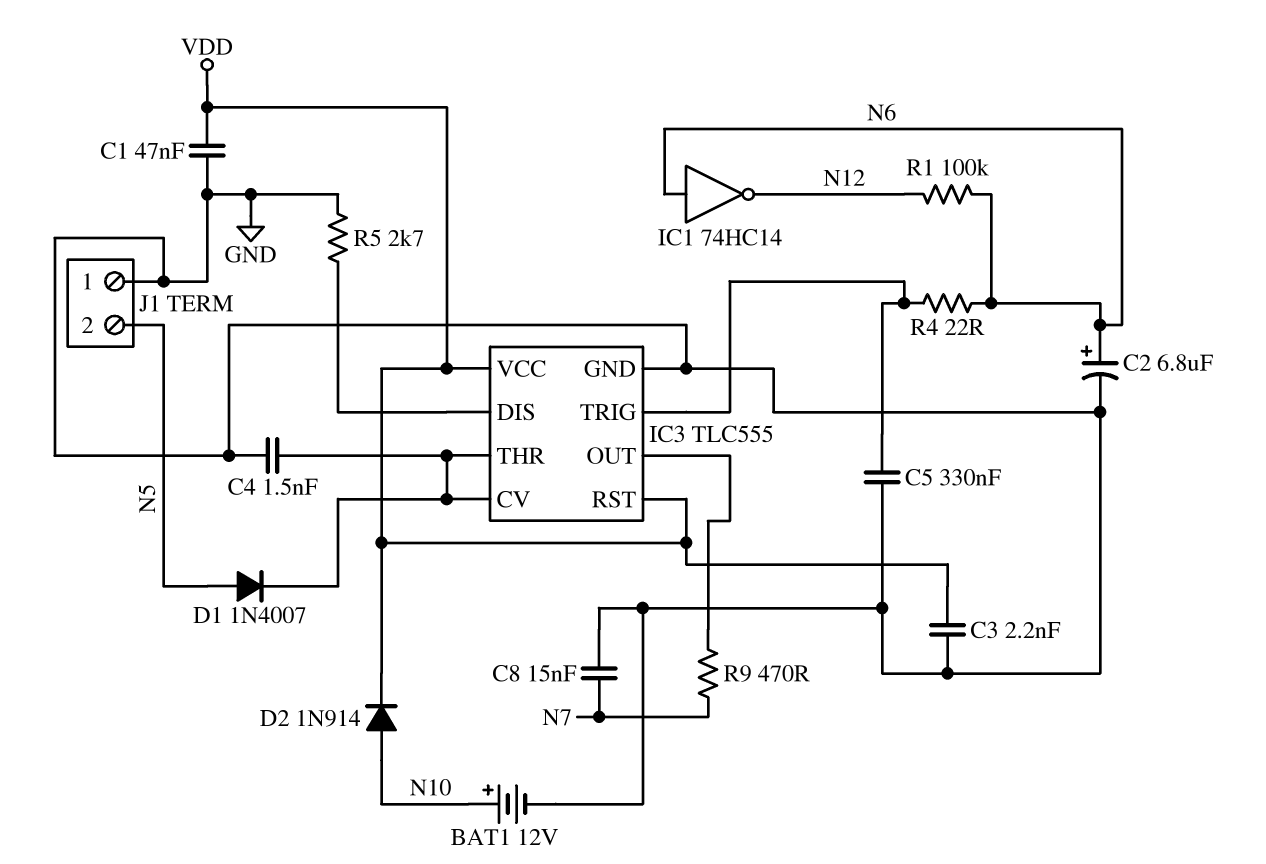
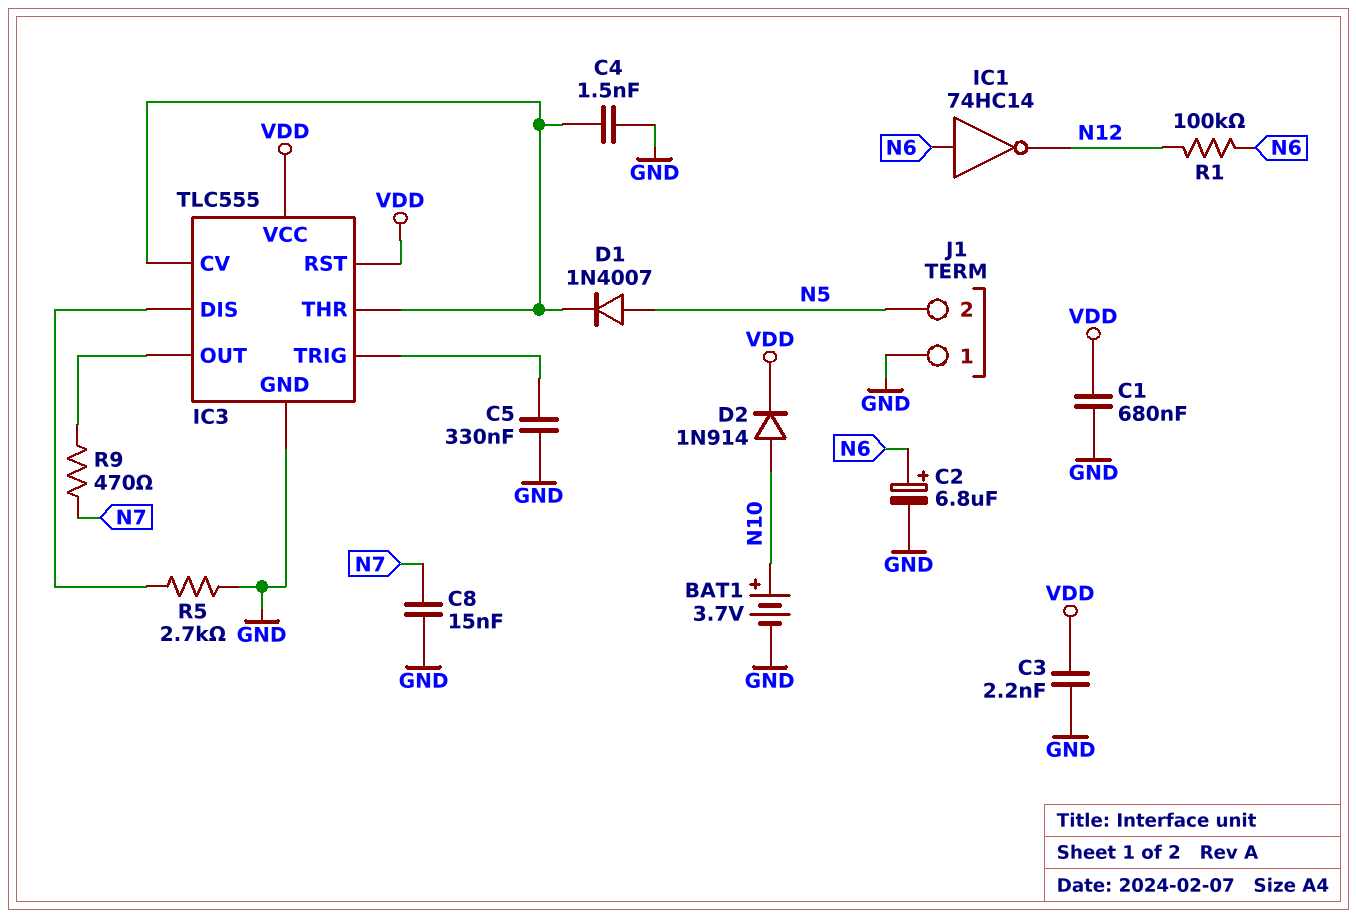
BAT1: 12V (plus N10, minus GND) -> 3.7V (plus N10, minus GND)
C1: 47nF (GND, VDD) -> 680nF (GND, VDD)
R4: 22 (IC3/TRIG, N6) -> none

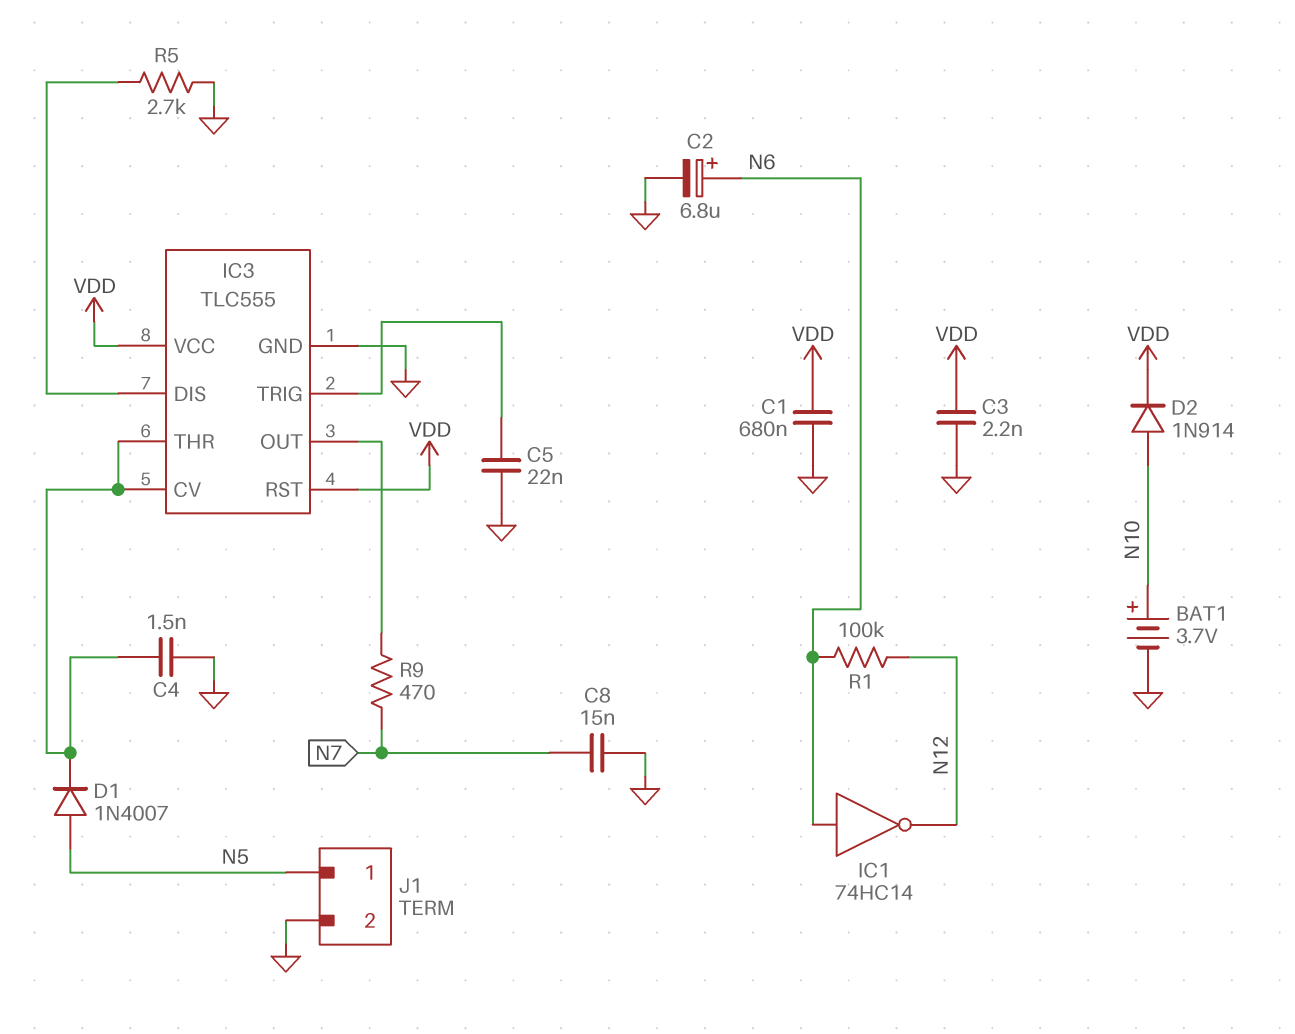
C5: 330nF (GND, IC3/TRIG) -> 22nF (GND, IC3/TRIG)
J1 pin 1: GND -> N5
J1 pin 2: N5 -> GND

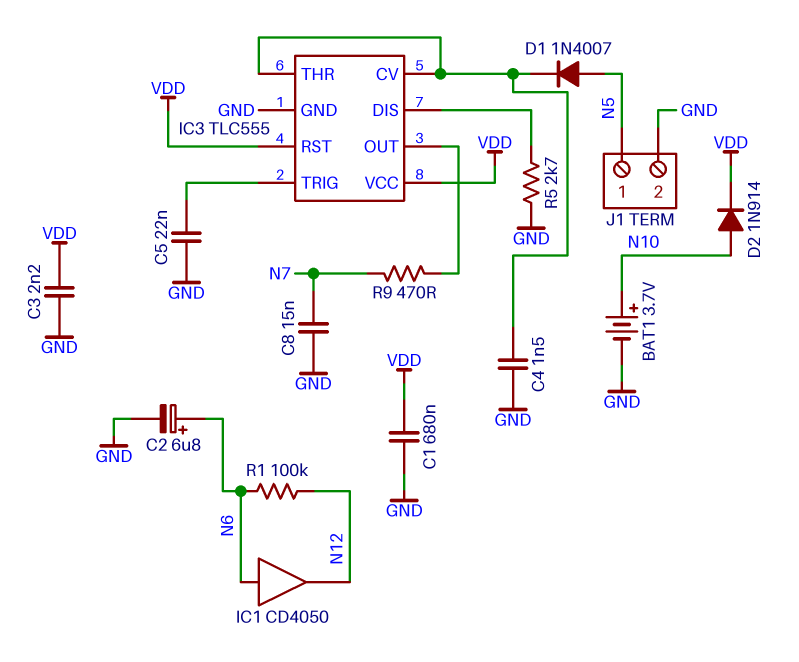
IC1: NOT 74HC14 (in N6, out N12) -> buffer CD4050 (in N6, out N12)

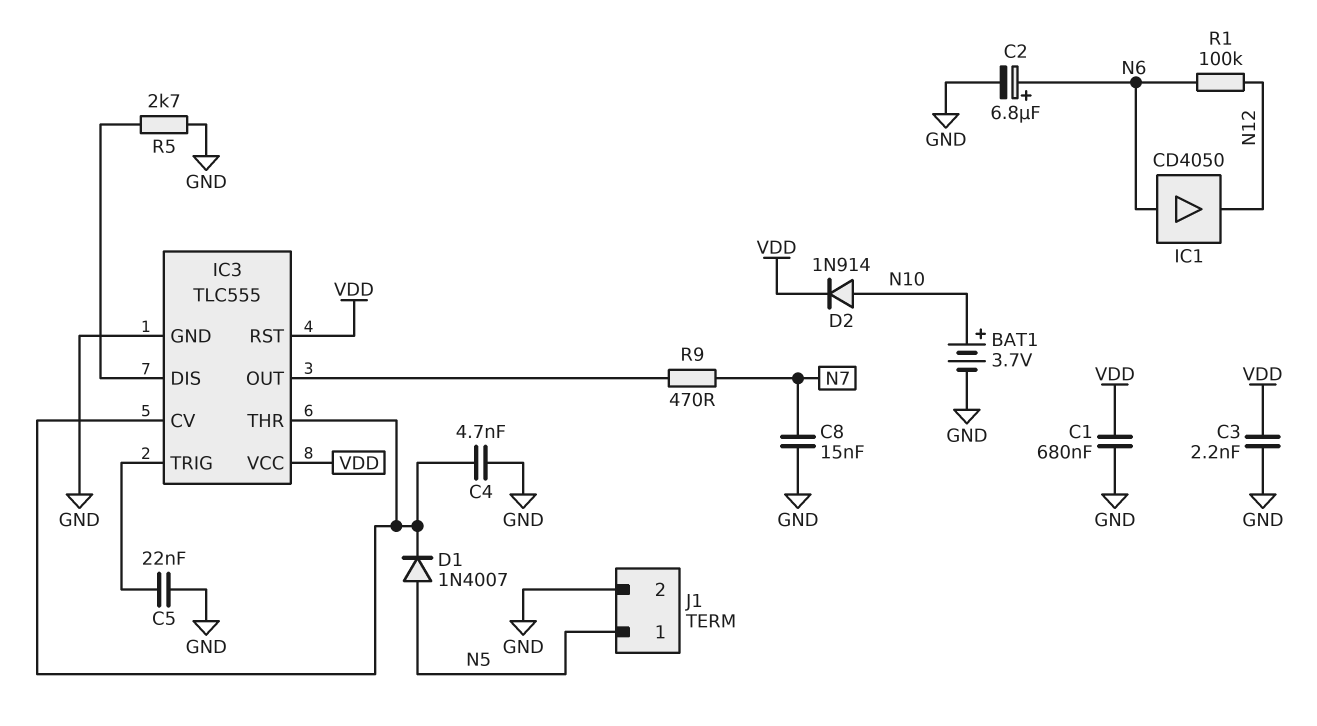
C4: 1.5nF (GND, IC3/CV) -> 4.7nF (GND, IC3/CV)

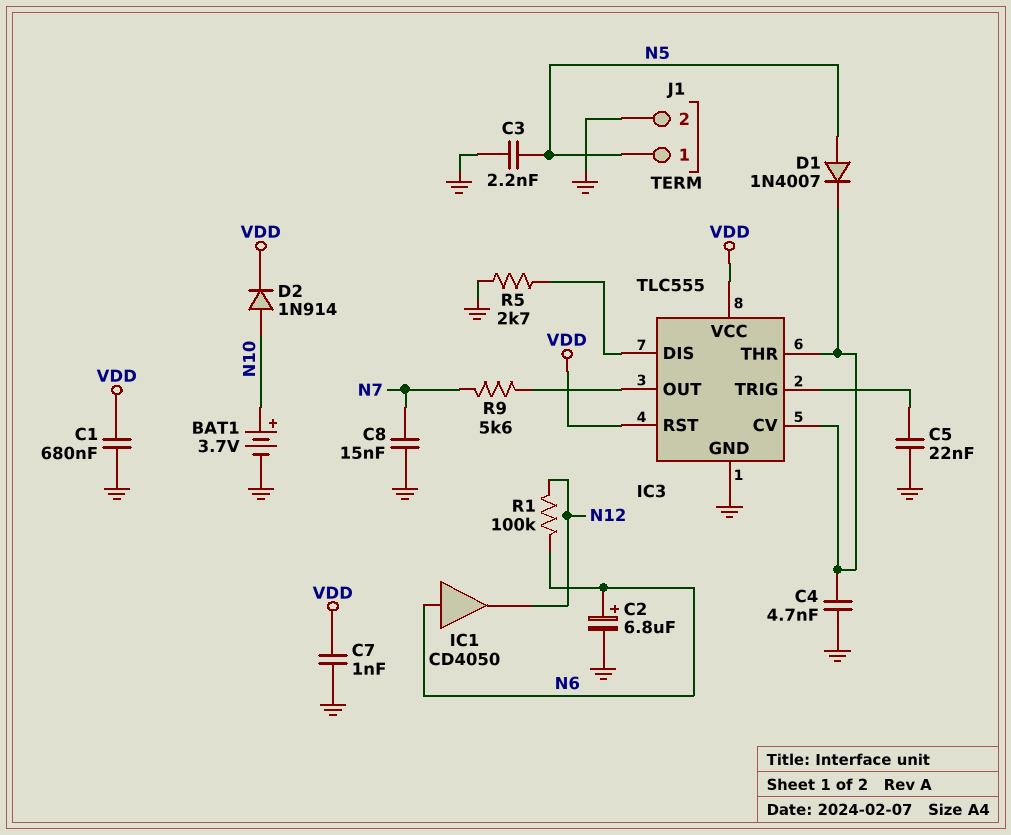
C3: 2.2nF (GND, VDD) -> 2.2nF (GND, N5)
C7: none -> 1nF (GND, VDD)
R9: 470 (IC3/OUT, N7) -> 5.6k (IC3/OUT, N7)

